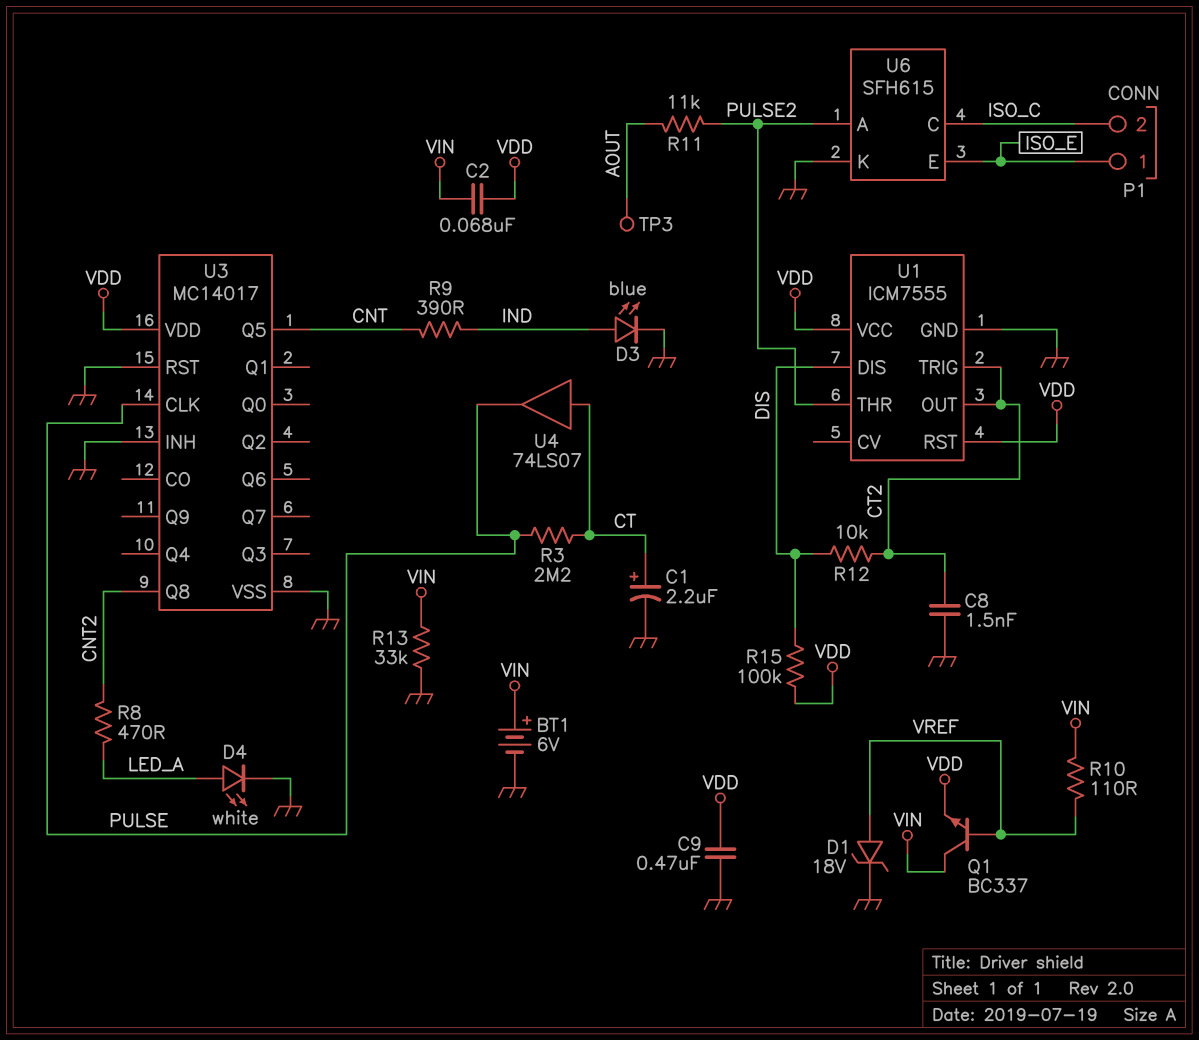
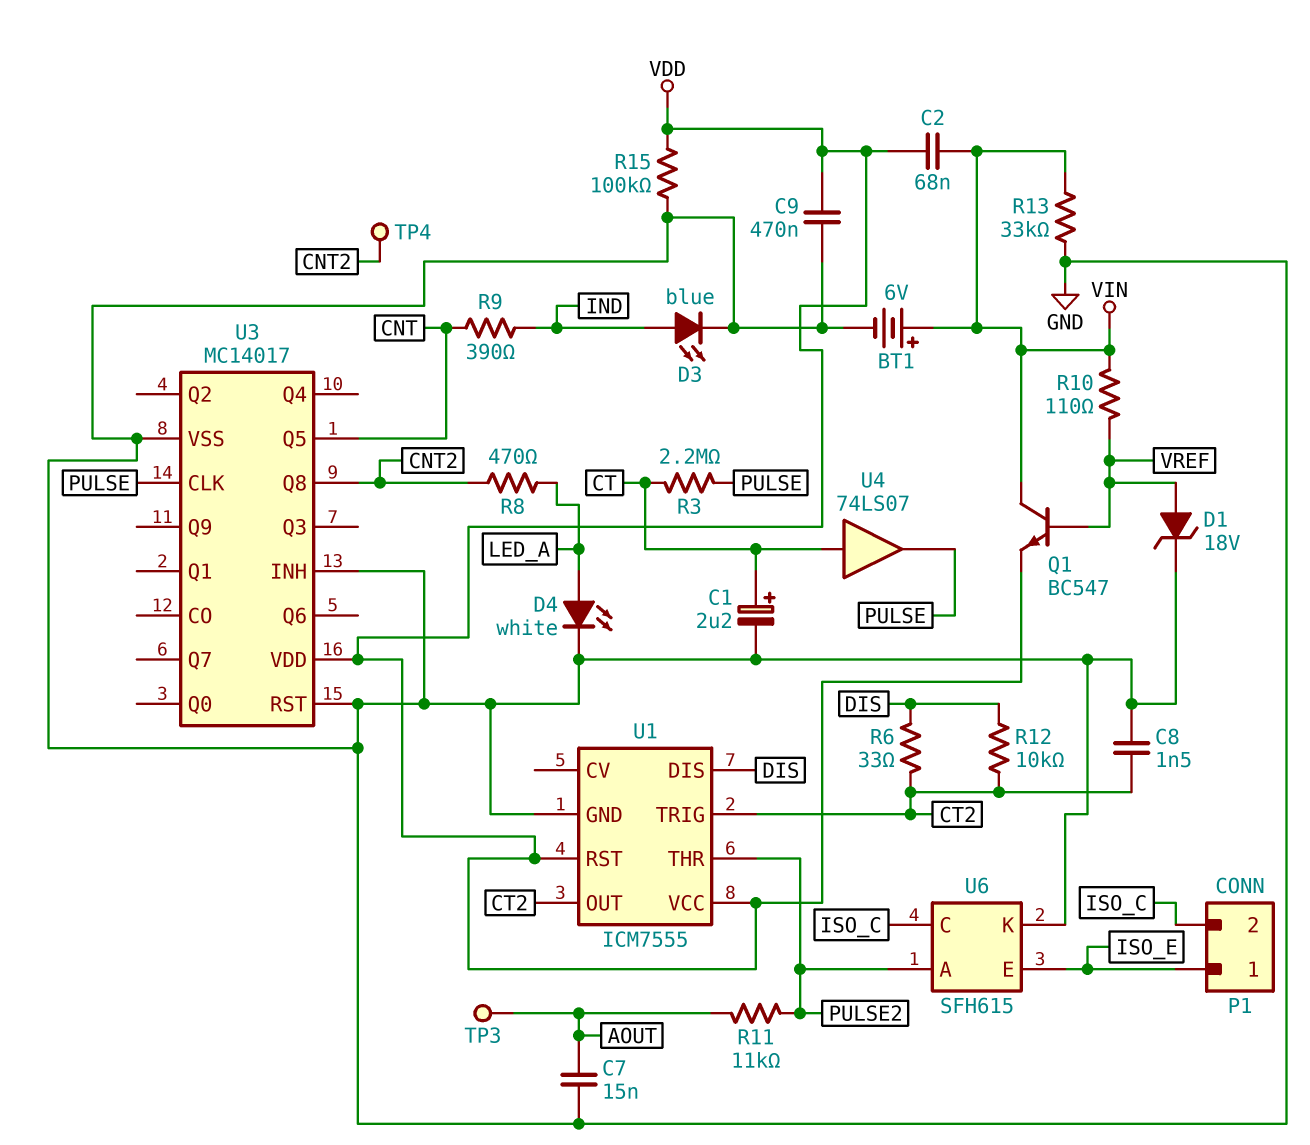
C7: none -> 15nF (AOUT, GND)
Q1: NPN BC337 (B VREF, C VIN, E VDD) -> NPN BC547 (B VREF, C VIN, E VDD)
R6: none -> 33 (CT2, DIS)
R15: 100k (DIS, VDD) -> 100k (GND, VDD)
TP4: none -> test point (CNT2)

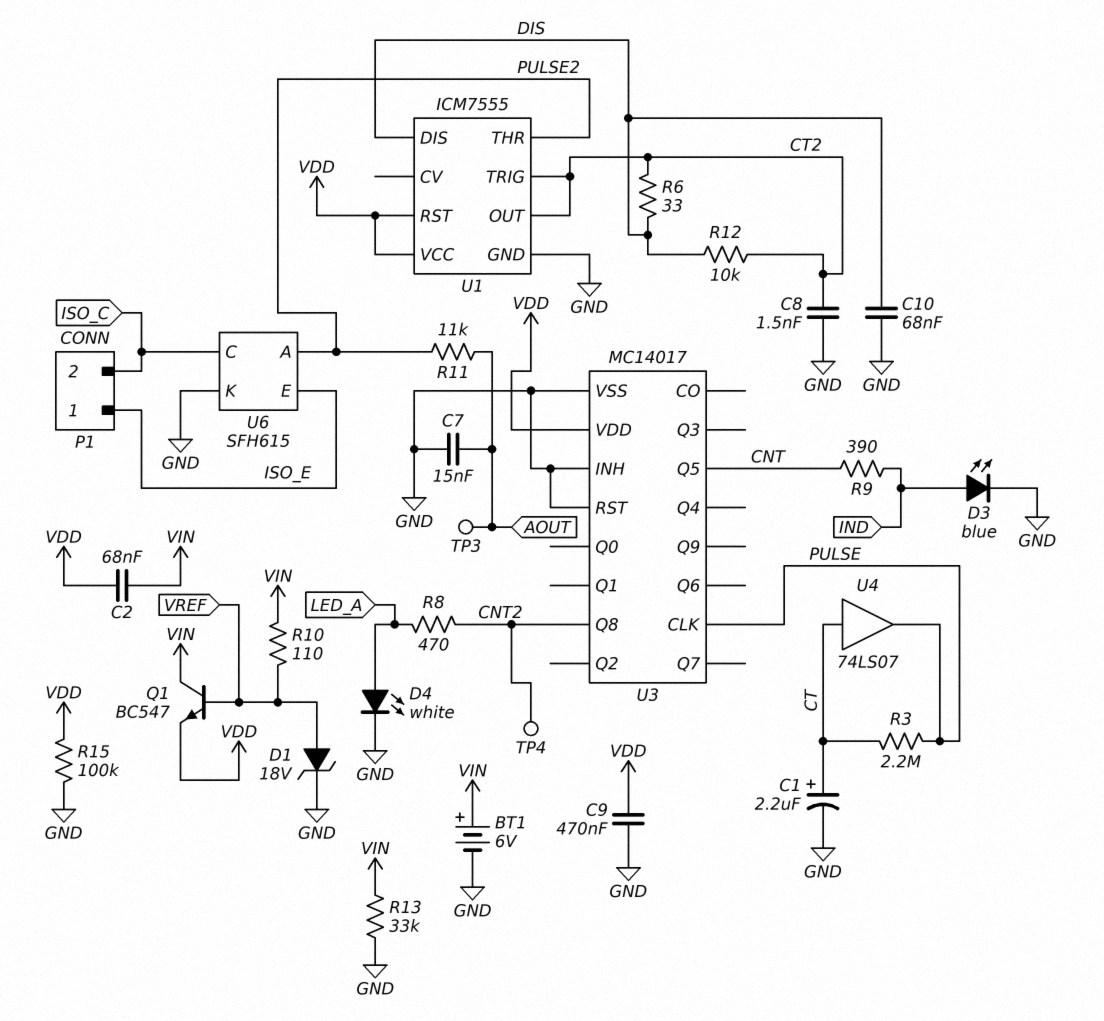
C10: none -> 68nF (DIS, GND)

